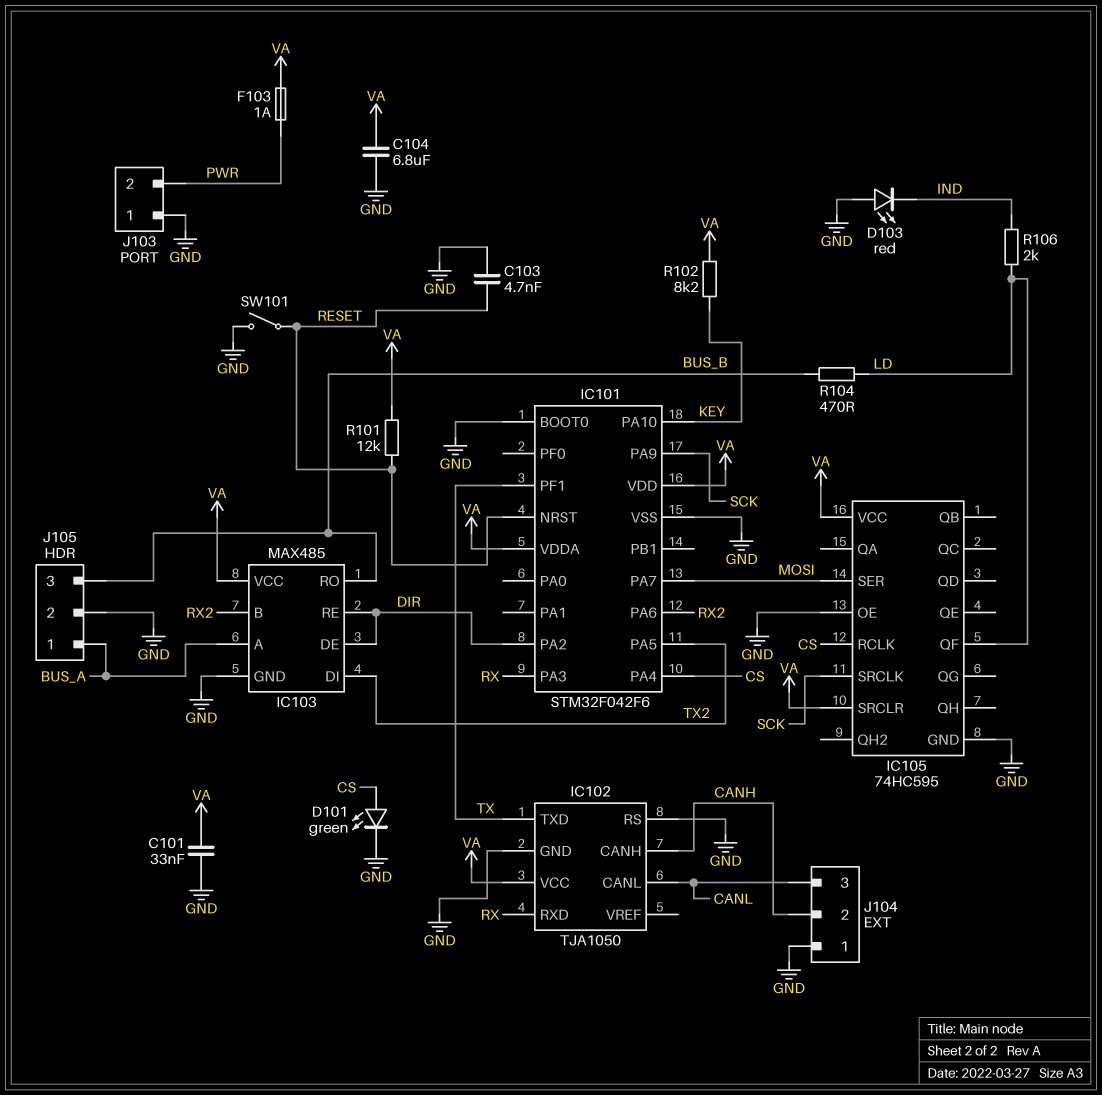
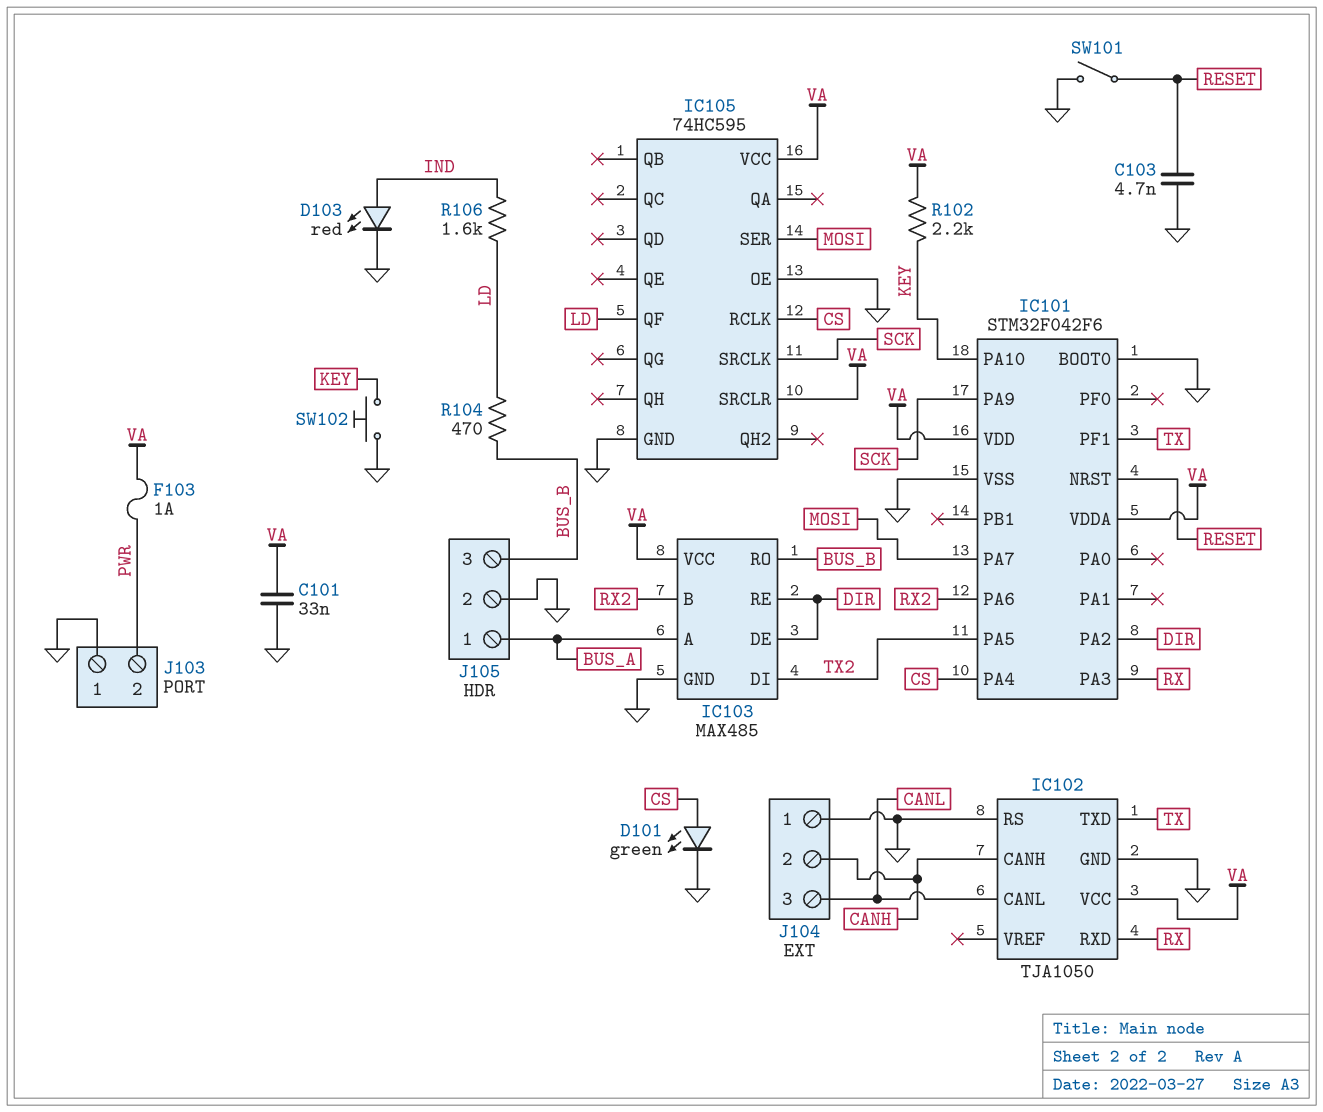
C104: 6.8uF (GND, VA) -> none
D103: LED red (A GND, K IND) -> LED red (A IND, K GND)
R101: 12k (RESET, VA) -> none
R102: 8.2k (KEY, VA) -> 2.2k (KEY, VA)
R106: 2k (IND, LD) -> 1.6k (IND, LD)
SW102: none -> button (GND, KEY)

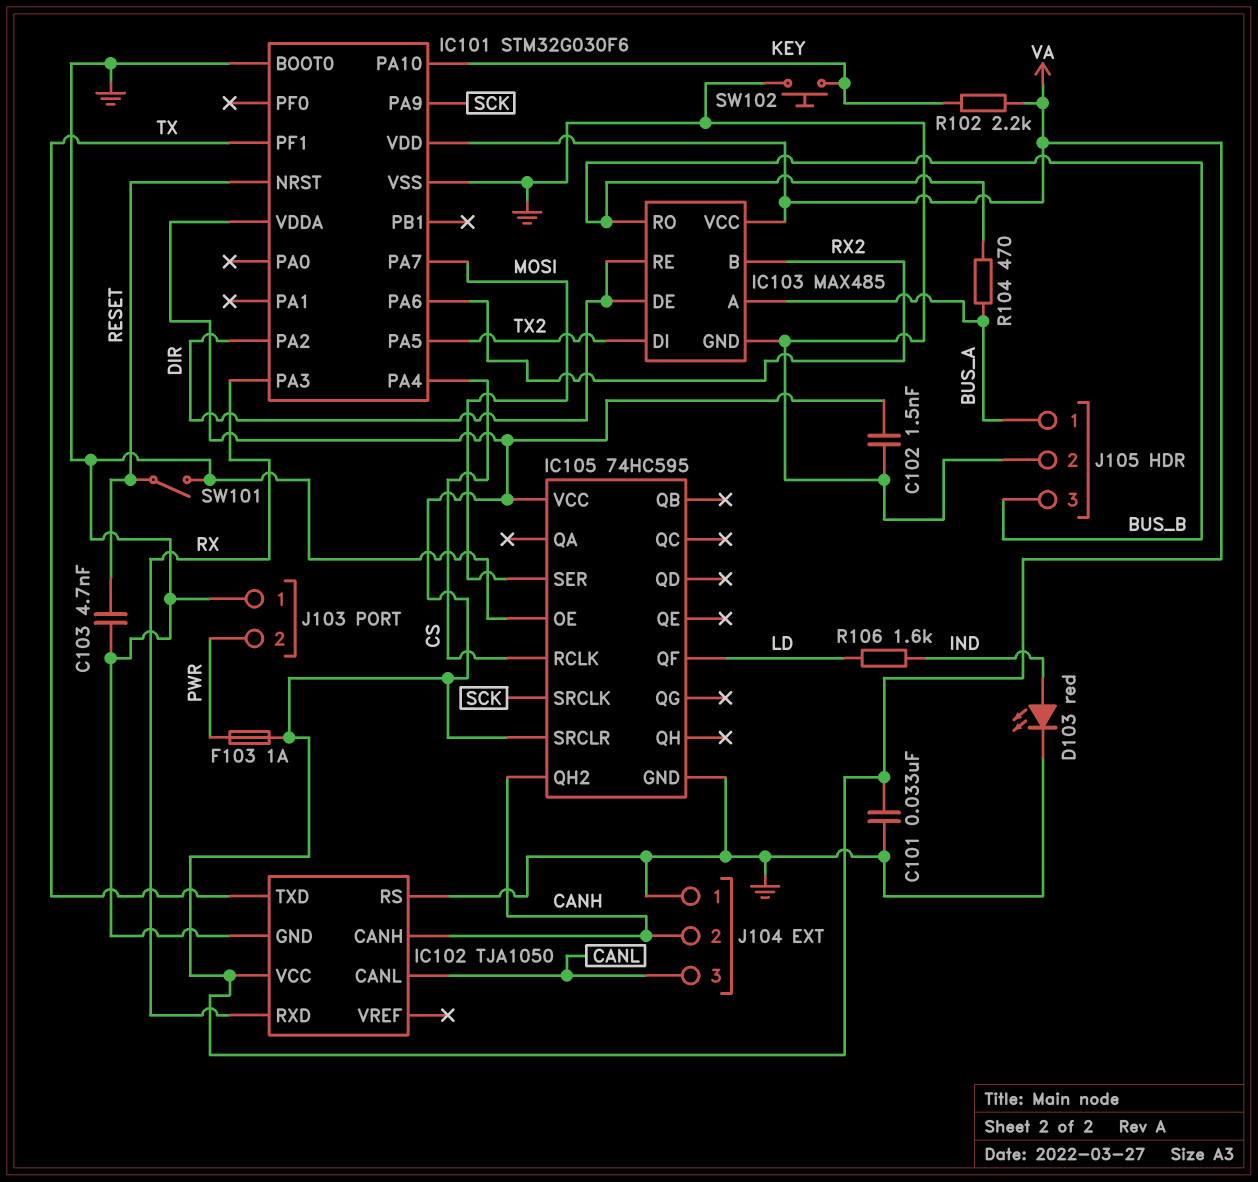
C102: none -> 1.5nF (GND, VA)
D101: LED green (A CS, K GND) -> none
IC101: STM32F042F6 -> STM32G030F6
IC105 pin QH2: none -> CANH
R104: 470 (BUS_B, LD) -> 470 (BUS_A, BUS_B)

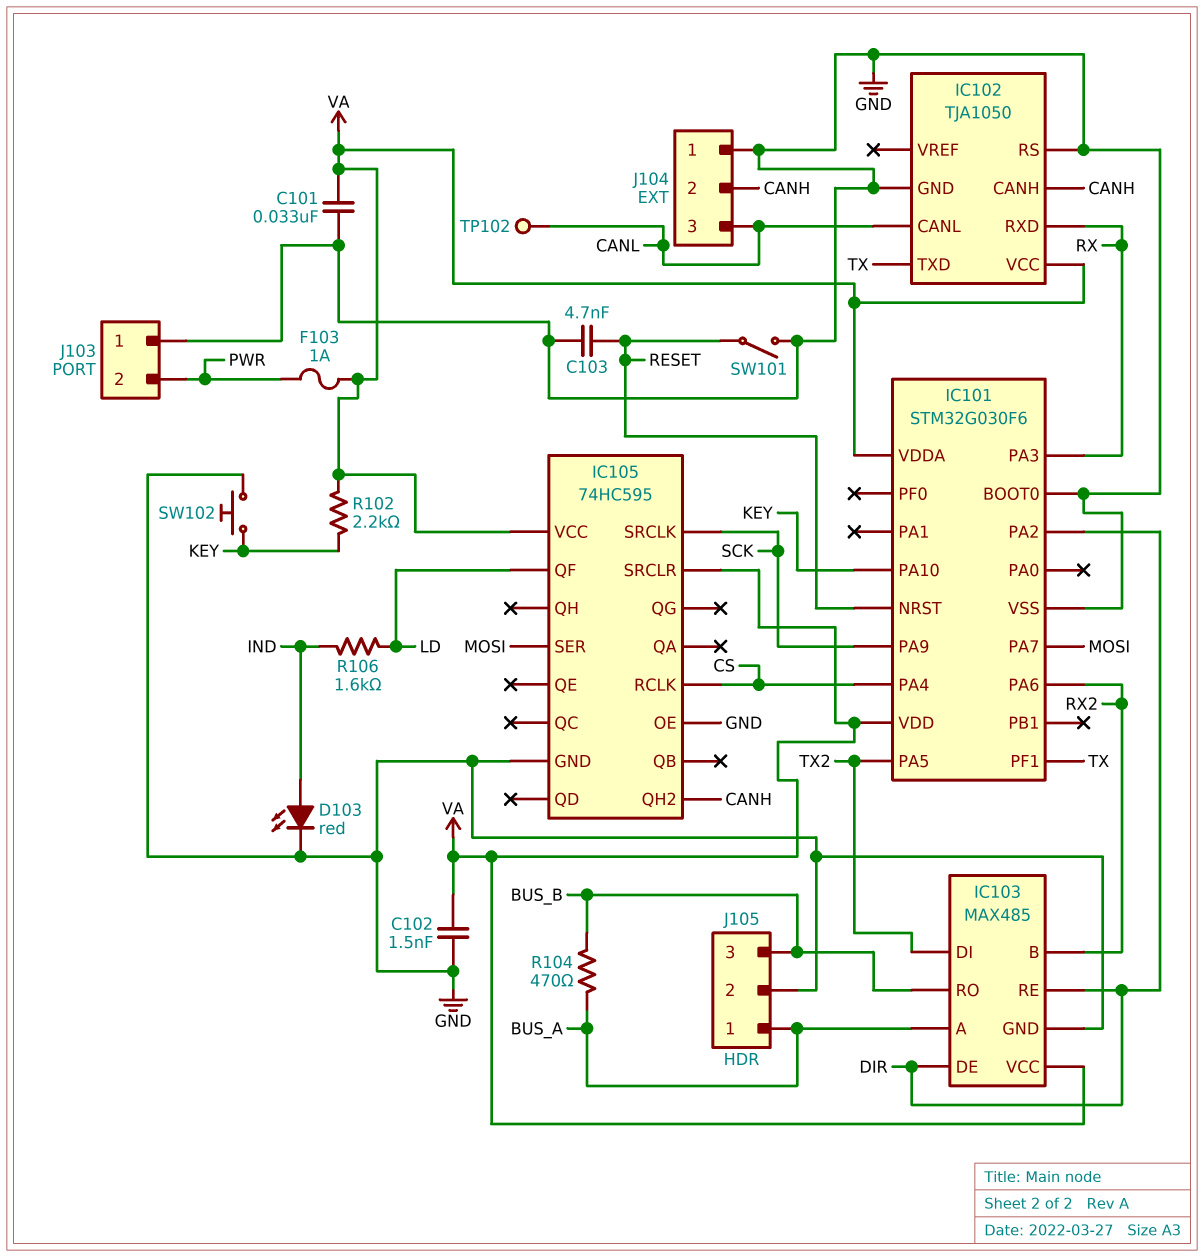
TP102: none -> test point (CANL)

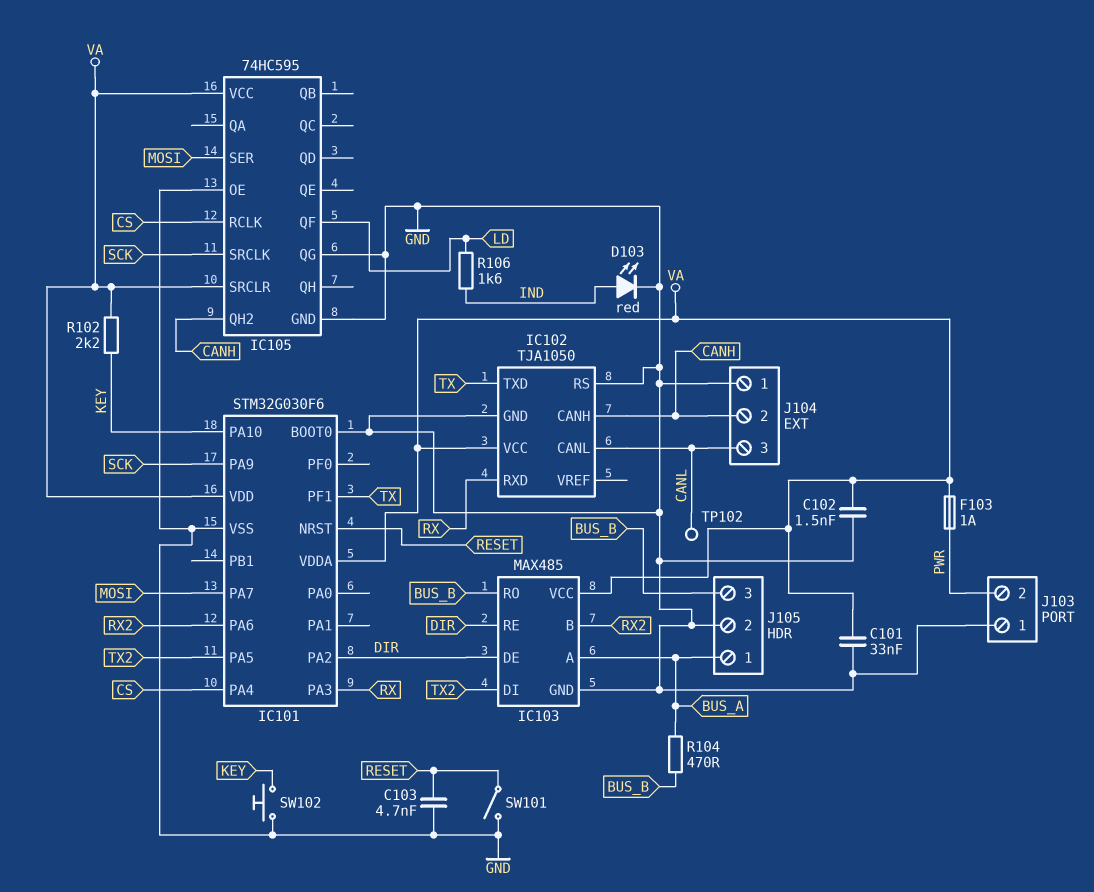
IC105 pin QG: none -> GND

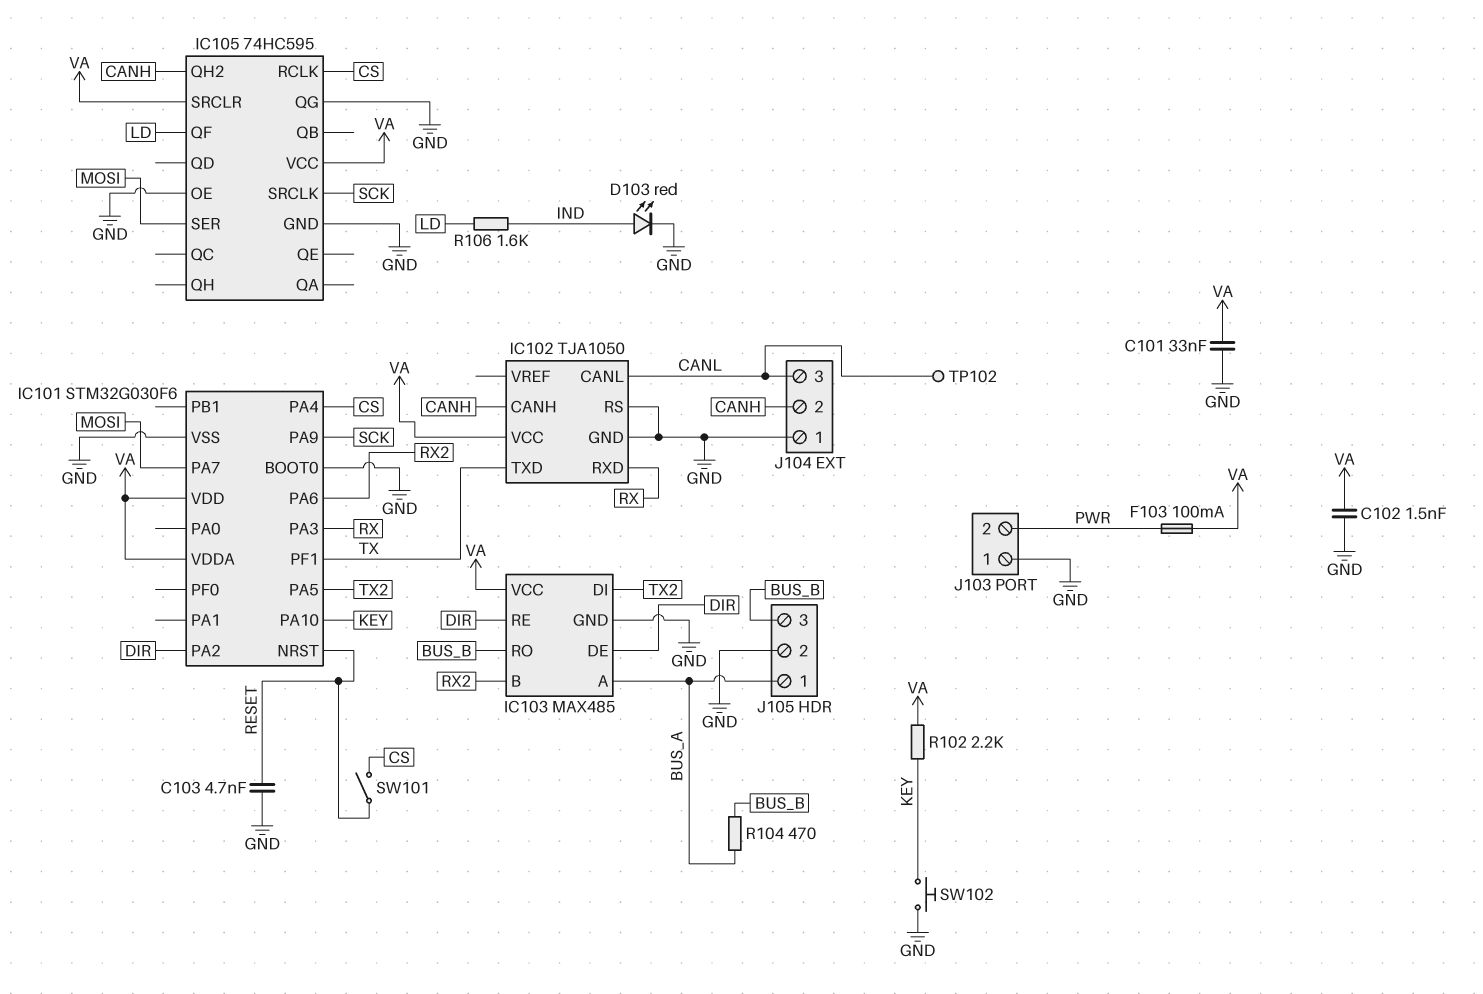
F103: 1A (PWR, VA) -> 100mA (PWR, VA)
SW101: switch (GND, RESET) -> switch (CS, RESET)

